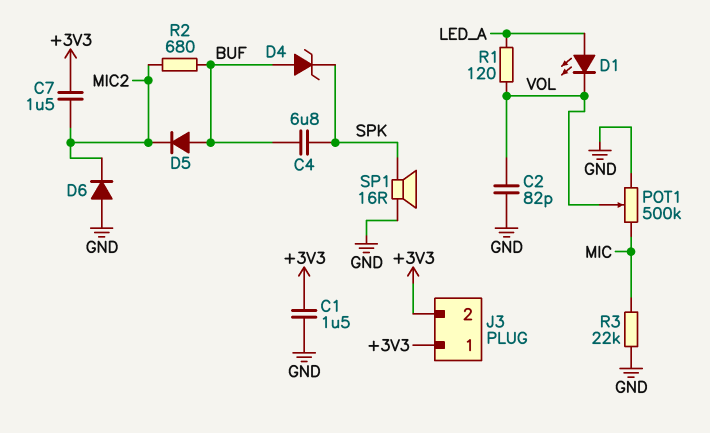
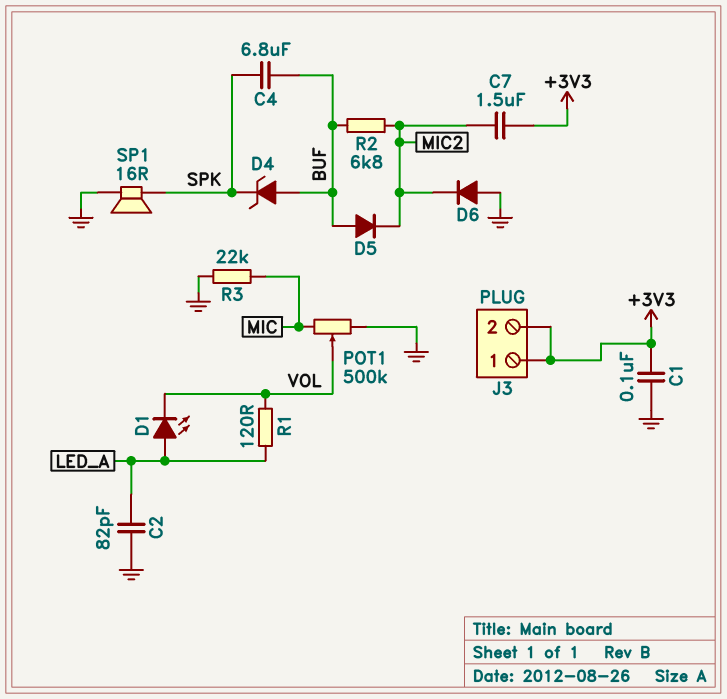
C1: 1.5uF (+3V3, GND) -> 100nF (+3V3, GND)
C2: 82pF (GND, VOL) -> 82pF (GND, LED_A)
R2: 680 (BUF, MIC2) -> 6.8k (BUF, MIC2)

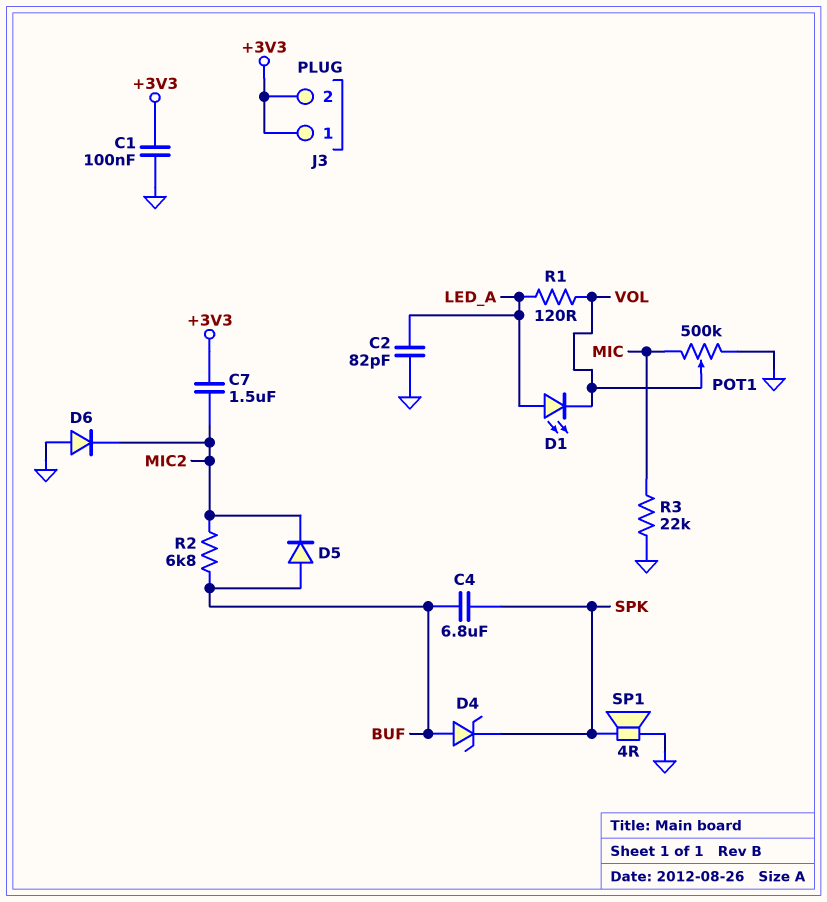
SP1: speaker 16R (GND, SPK) -> speaker 4R (GND, SPK)

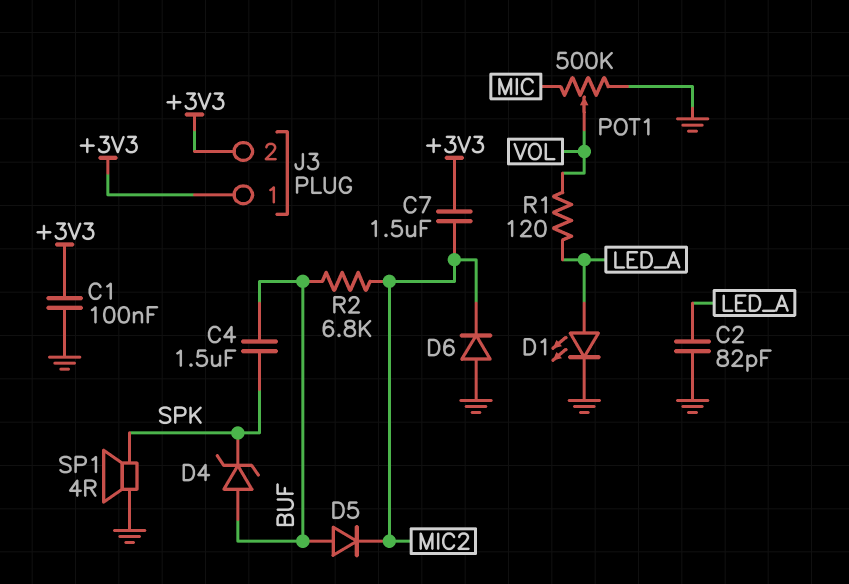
C4: 6.8uF (BUF, SPK) -> 1.5uF (BUF, SPK)
D1: LED (A LED_A, K VOL) -> LED (A LED_A, K GND)
R3: 22k (GND, MIC) -> none

